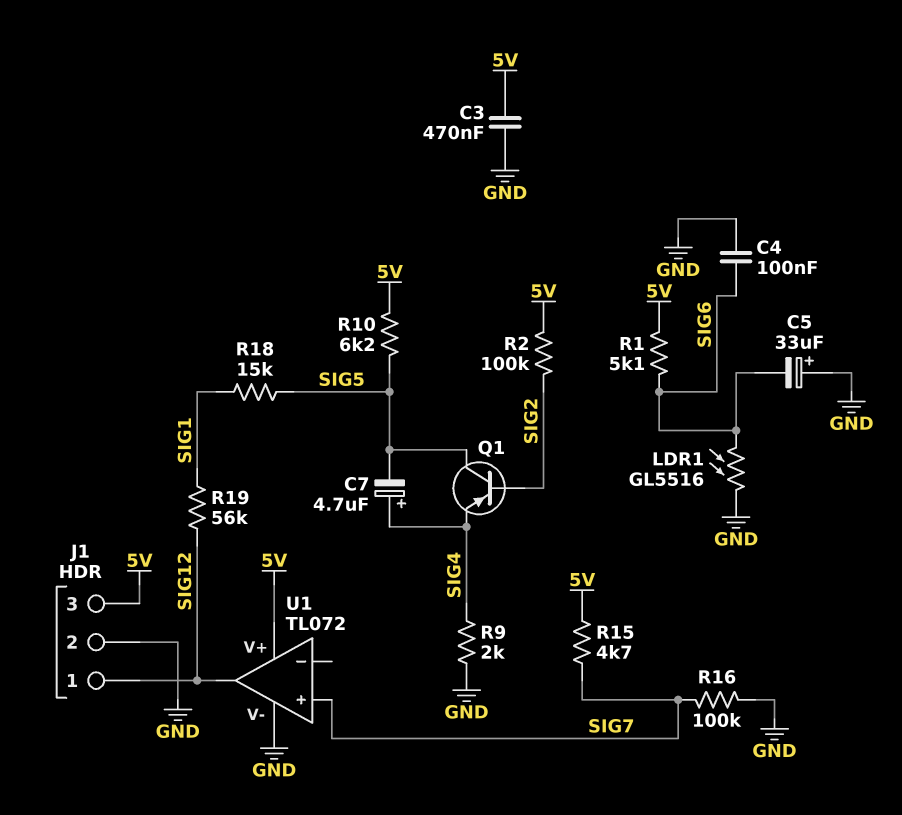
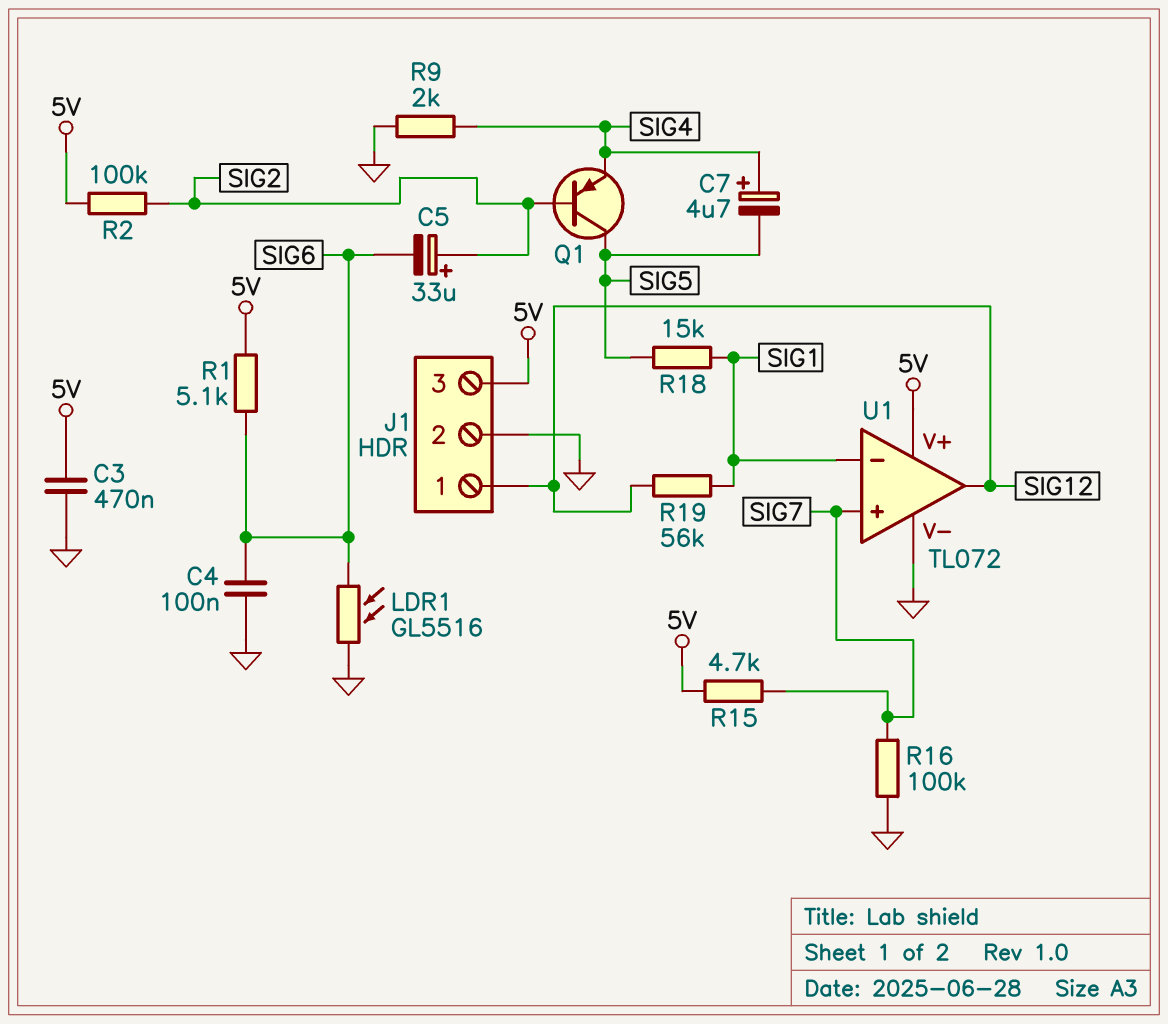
C5: 33uF (plus GND, minus SIG6) -> 33uF (plus SIG2, minus SIG6)
R10: 6.2k (5V, SIG5) -> none
U1 pin in-: none -> SIG1

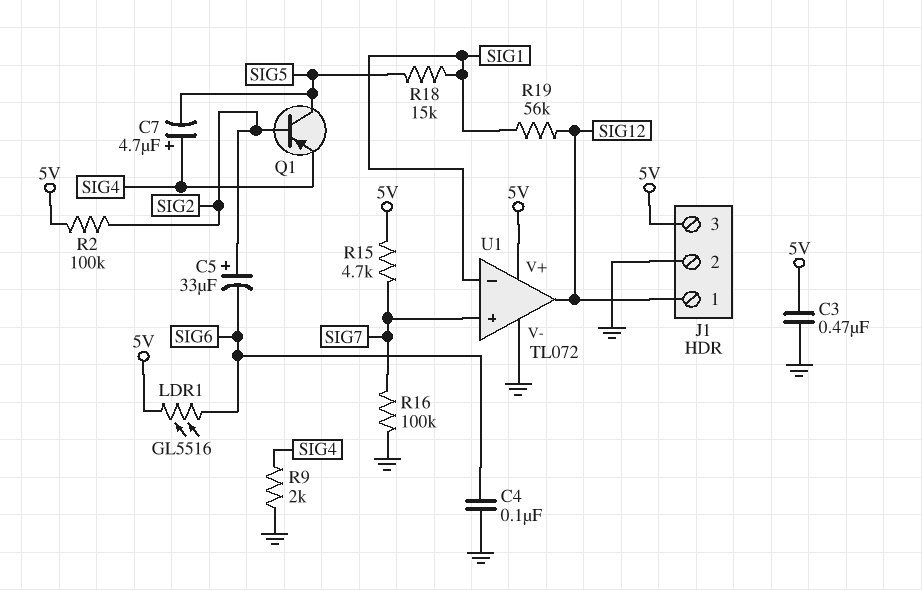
LDR1: GL5516 (GND, SIG6) -> GL5516 (5V, SIG6)
R1: 5.1k (5V, SIG6) -> none

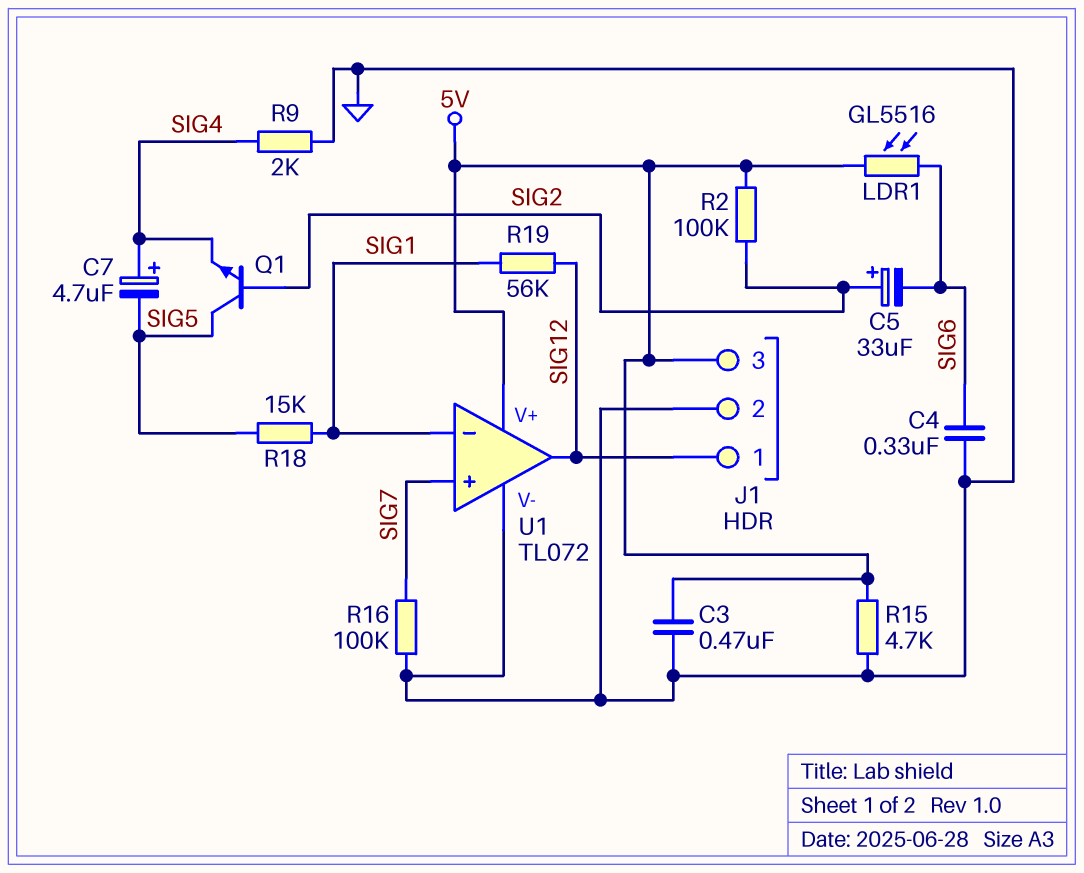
C4: 100nF (GND, SIG6) -> 330nF (GND, SIG6)
Q1: PNP (B SIG2, C SIG5, E SIG4) -> NPN (B SIG2, C SIG5, E SIG4)
R15: 4.7k (5V, SIG7) -> 4.7k (5V, GND)

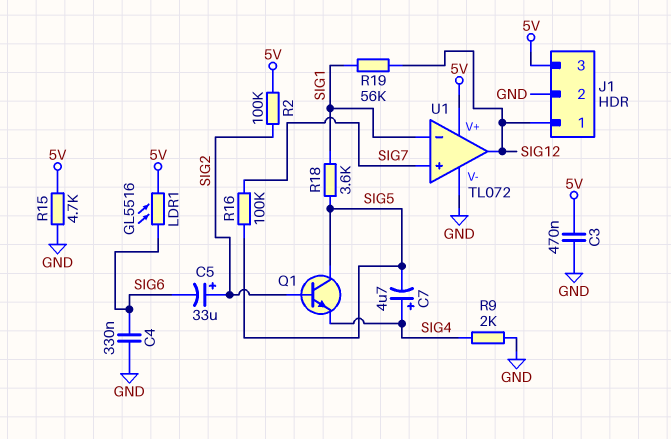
R16: 100k (GND, SIG7) -> 100k (SIG5, SIG7)
R18: 15k (SIG1, SIG5) -> 3.6k (SIG1, SIG5)

